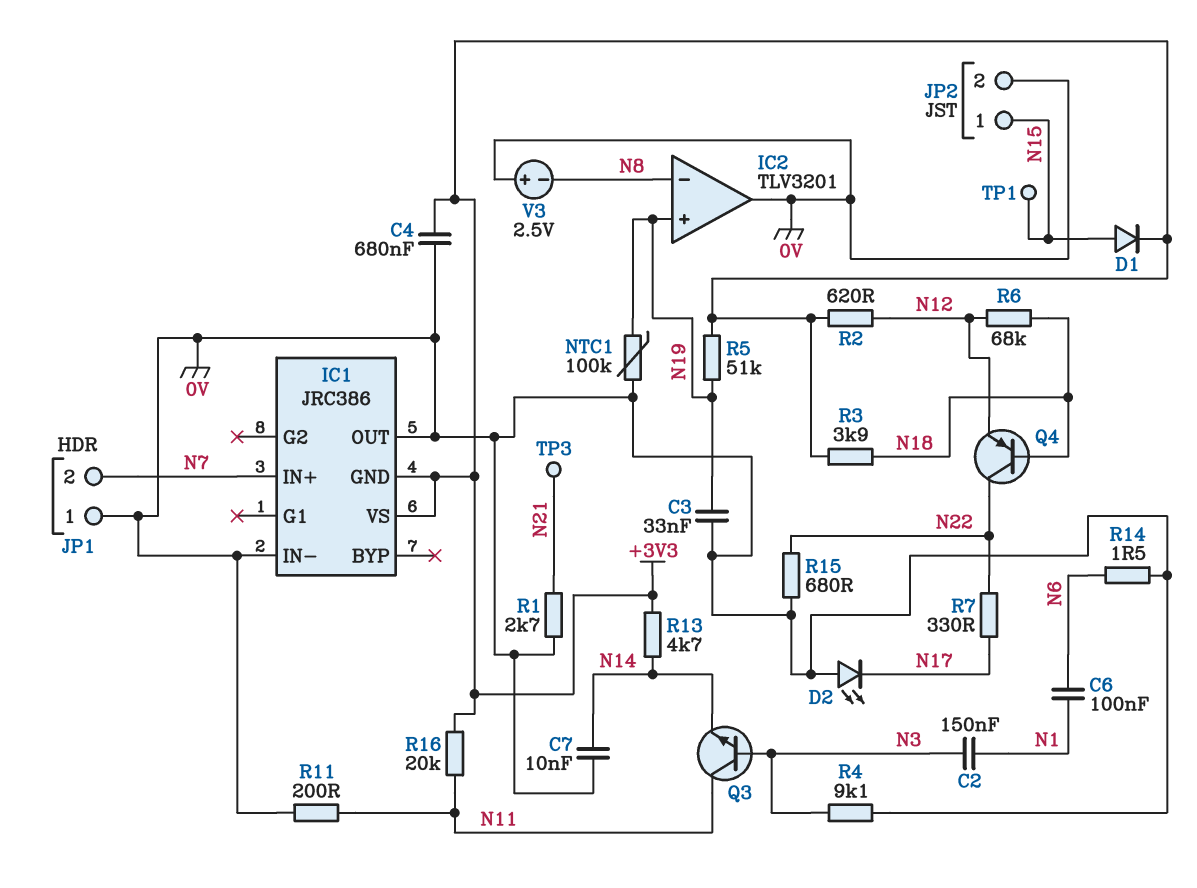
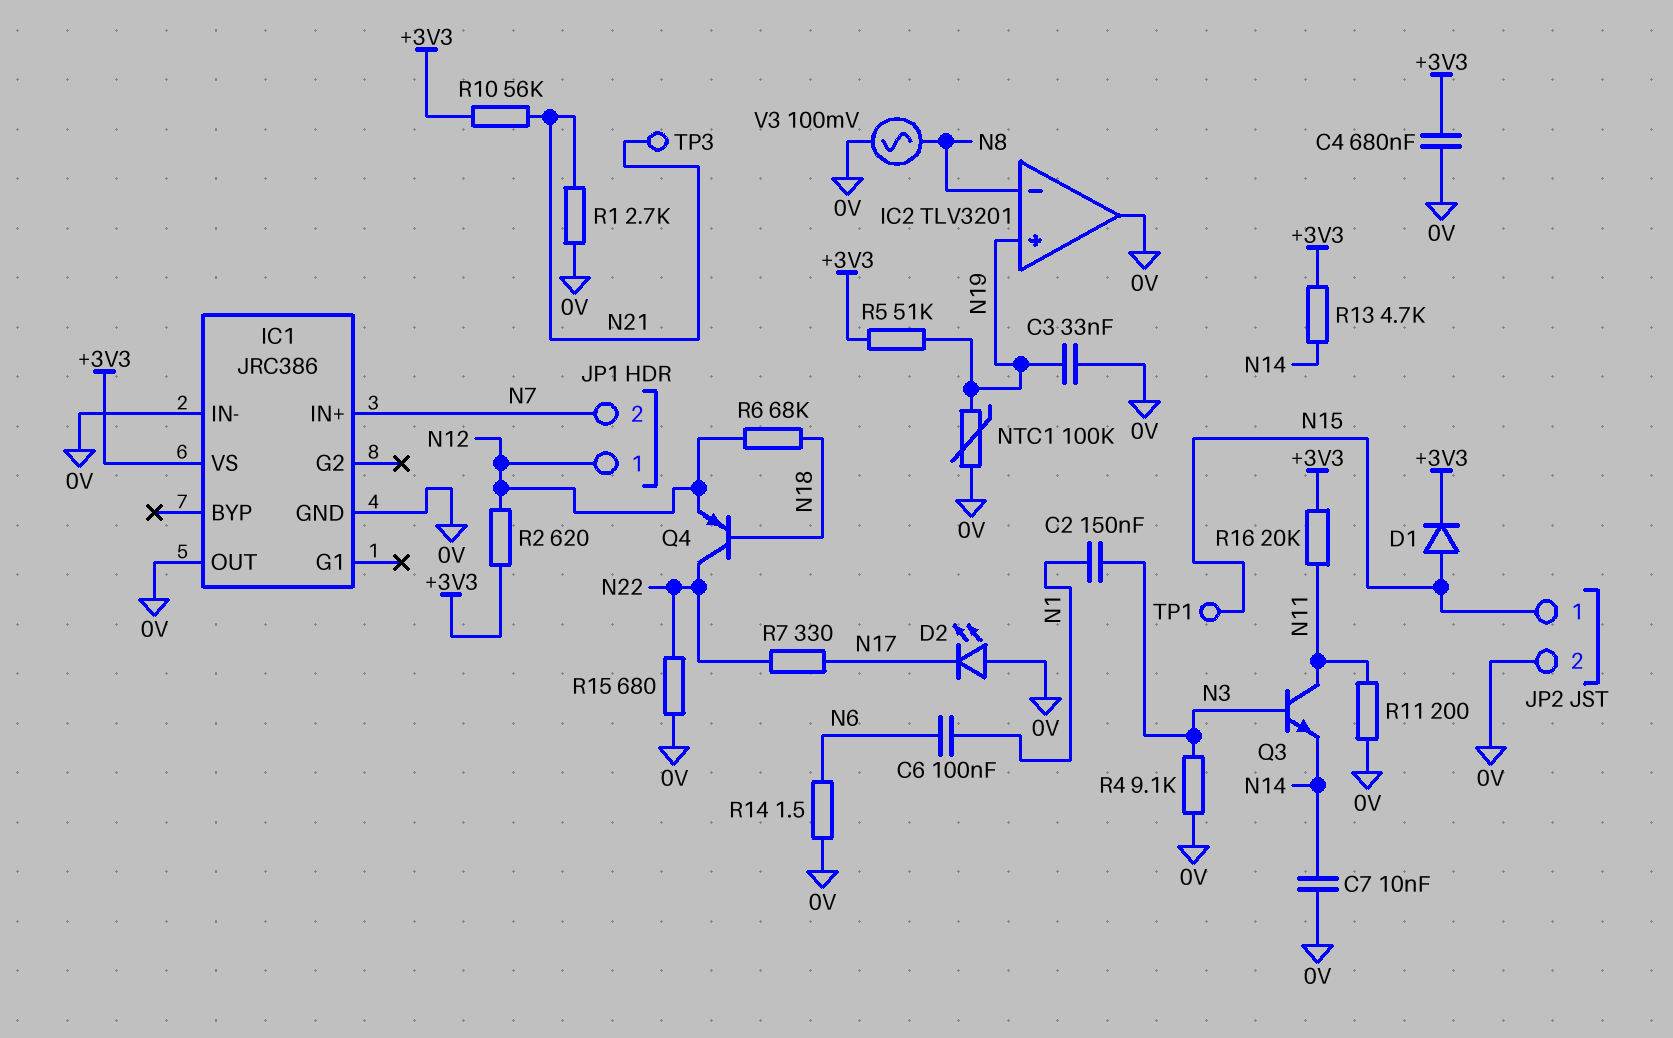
IC1 pin GND: +3V3 -> 0V
JP1 pin 1: 0V -> N12
R3: 3.9k (+3V3, N18) -> none
R10: none -> 56k (+3V3, N21)
V3: 2.5V (plus 0V, minus N8) -> AC 100mV (0V, N8)

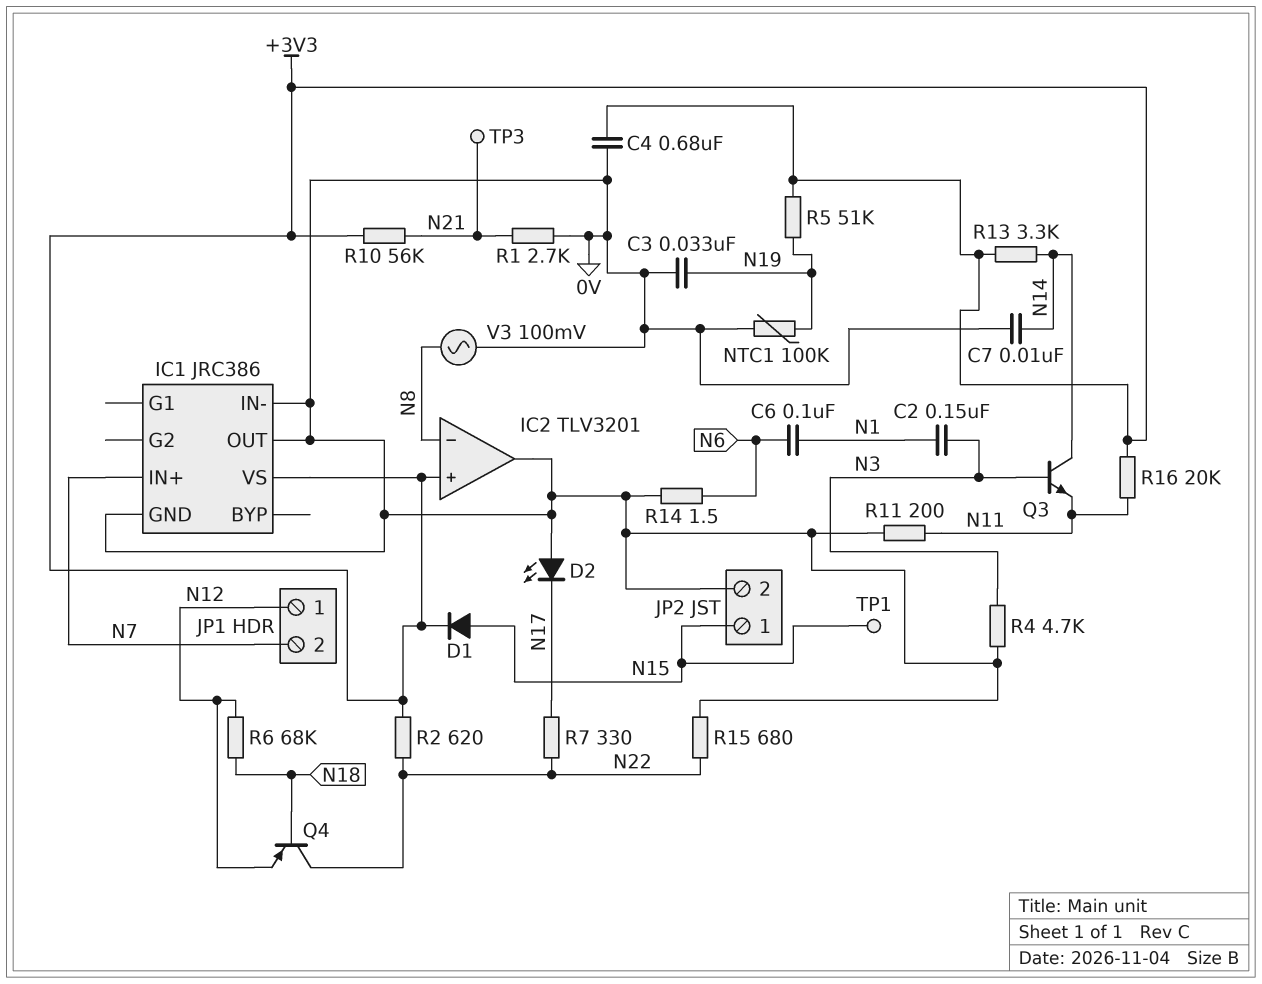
IC2 pin in+: N19 -> +3V3
Q3: NPN (B N3, C N11, E N14) -> NPN (B N3, C N14, E N11)
R2: 620 (+3V3, N12) -> 620 (+3V3, N22)
R4: 9.1k (0V, N3) -> 4.7k (0V, N3)
R13: 4.7k (+3V3, N14) -> 3.3k (+3V3, N14)

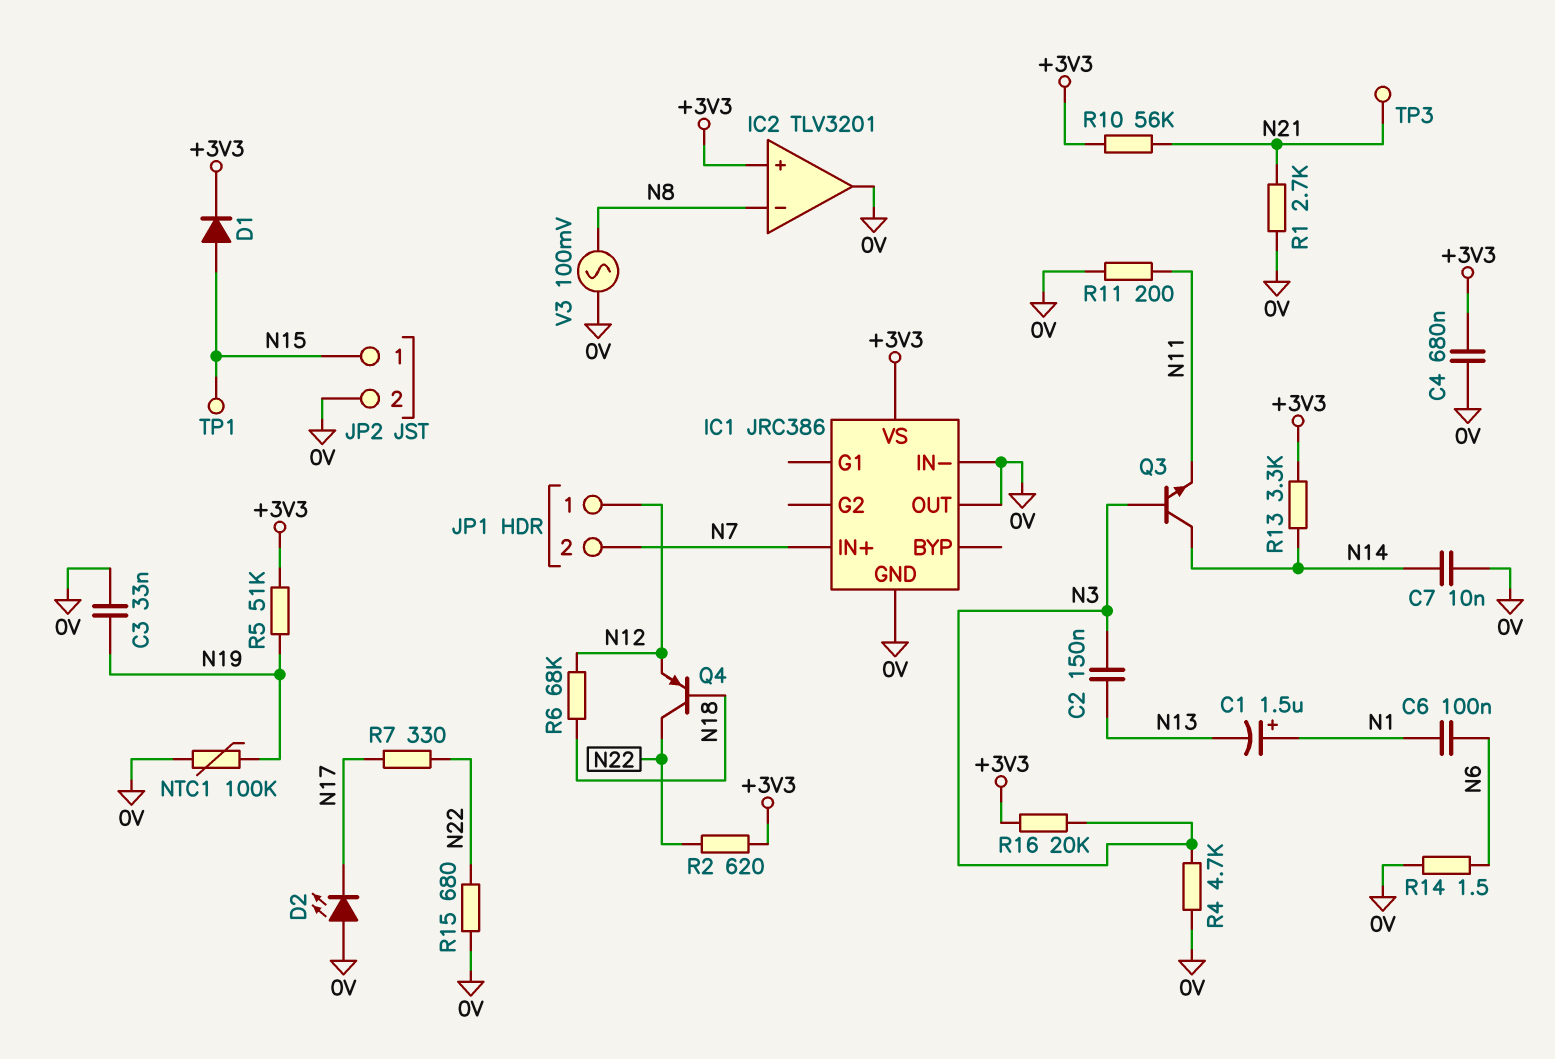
C1: none -> 1.5uF (plus N1, minus N13)
C2: 150nF (N1, N3) -> 150nF (N3, N13)
R16: 20k (+3V3, N11) -> 20k (+3V3, N3)

